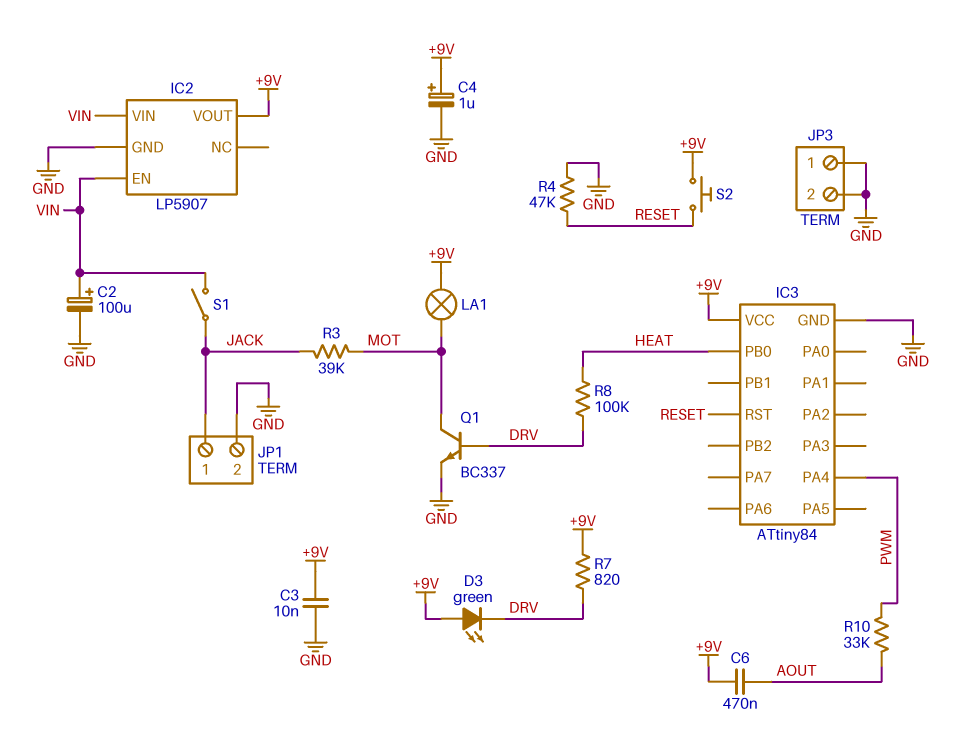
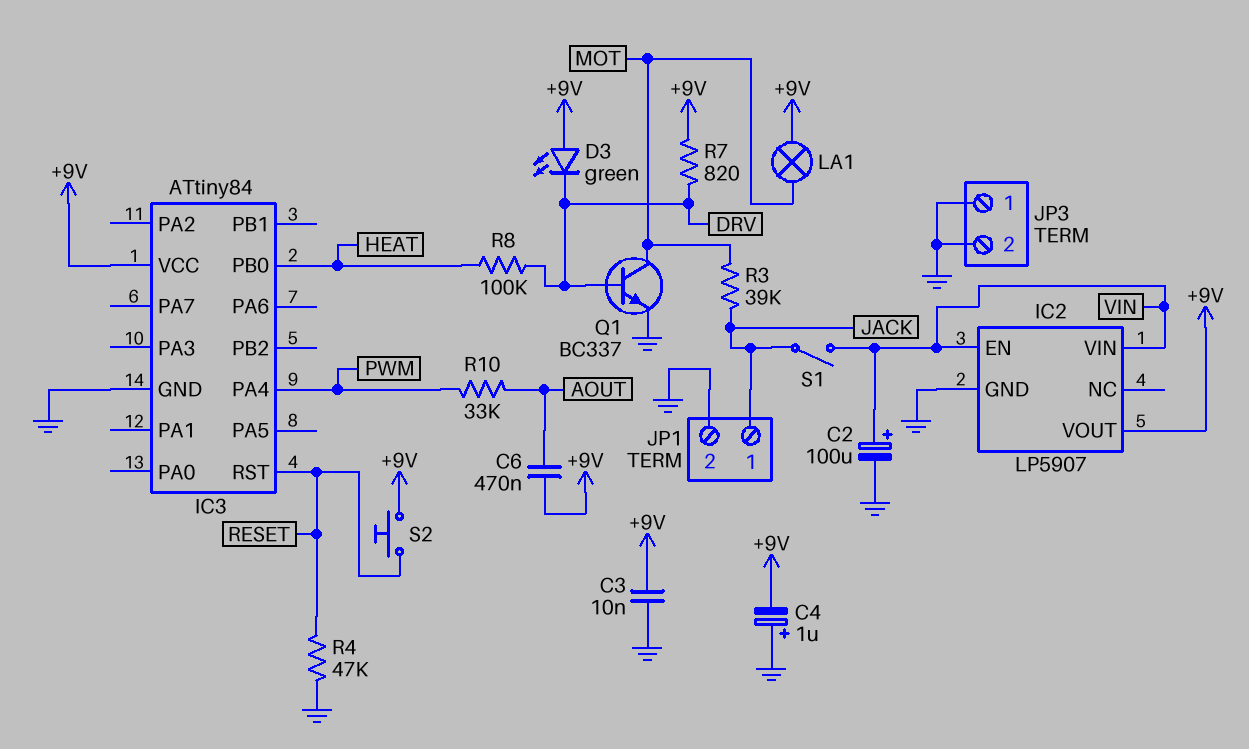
C4: 1uF (plus +9V, minus GND) -> 1uF (plus GND, minus +9V)

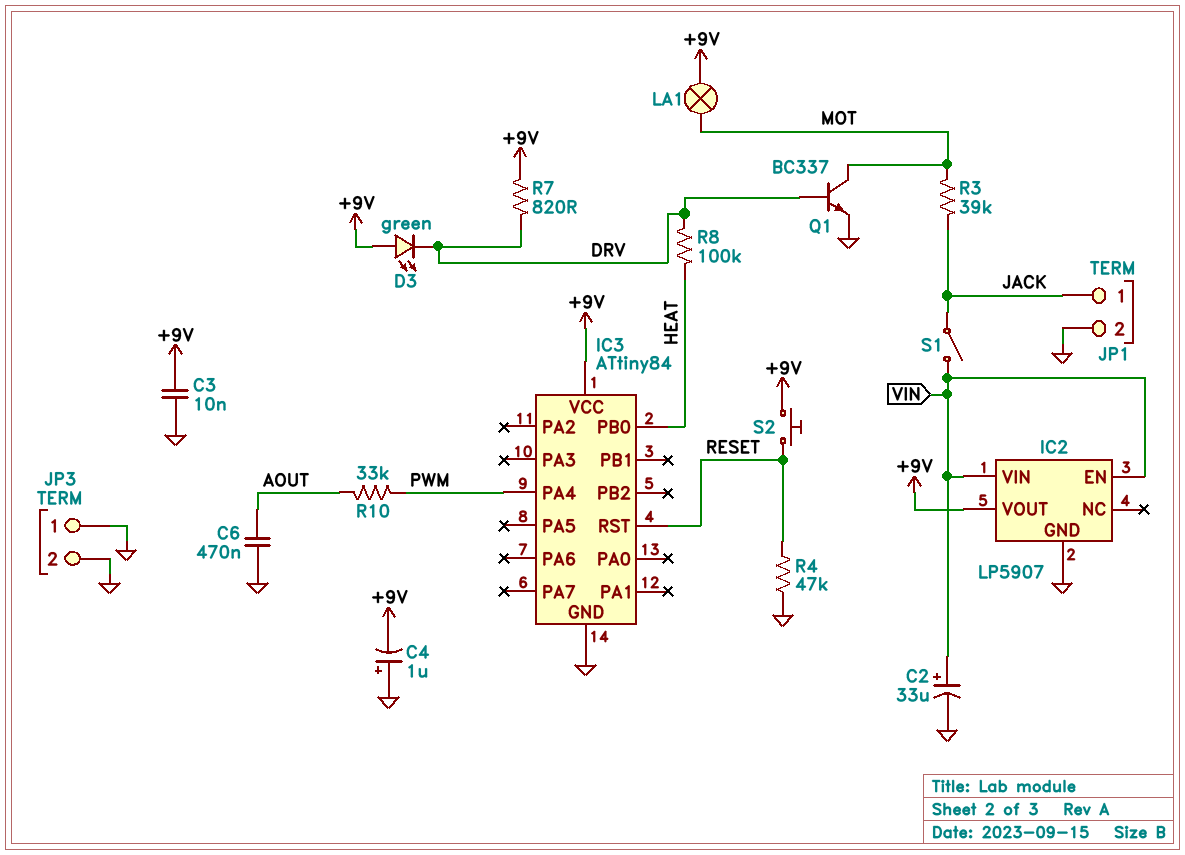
C2: 100uF (plus VIN, minus GND) -> 33uF (plus VIN, minus GND)
C6: 470nF (+9V, AOUT) -> 470nF (AOUT, GND)

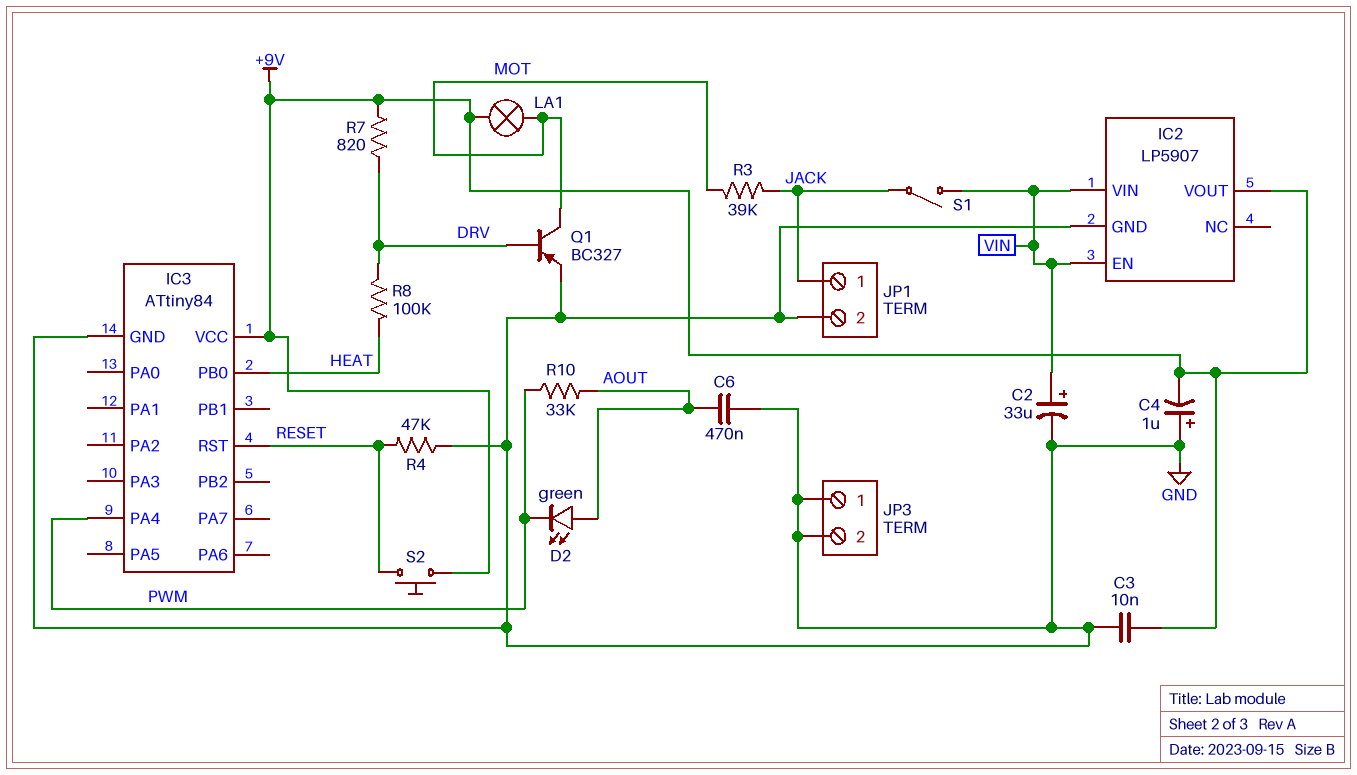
D2: none -> LED green (A AOUT, K PWM)
D3: LED green (A +9V, K DRV) -> none
Q1: NPN BC337 (B DRV, C MOT, E GND) -> PNP BC327 (B DRV, C MOT, E GND)

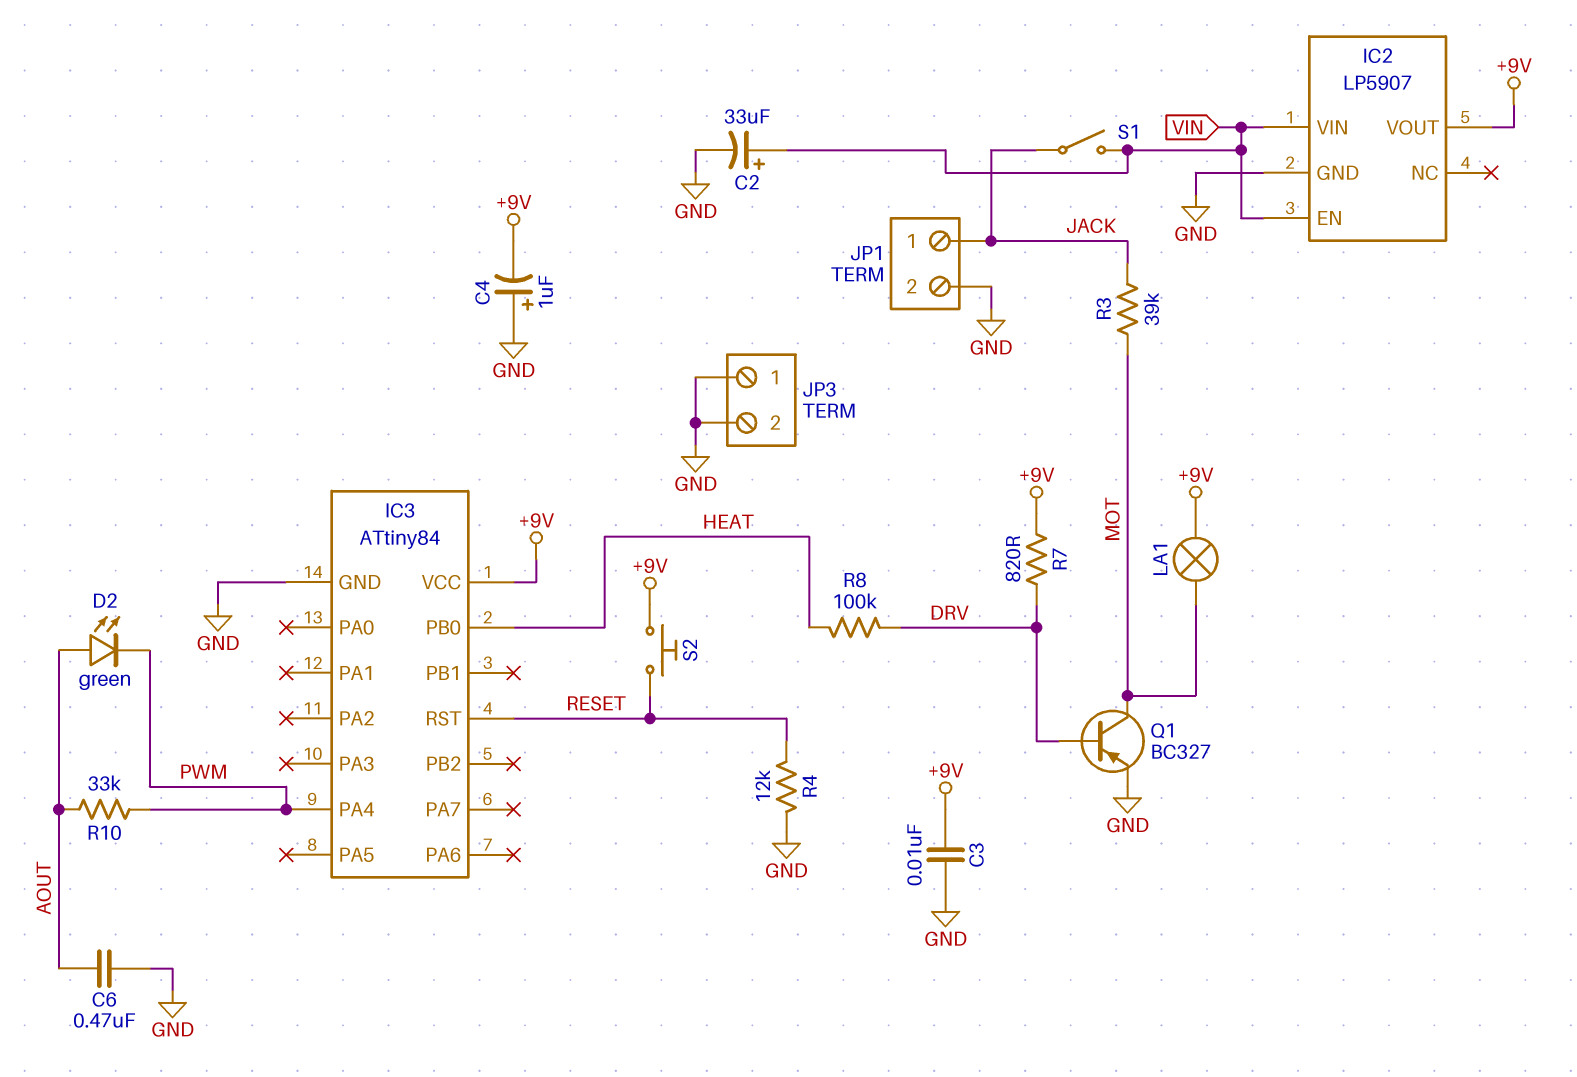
R4: 47k (GND, RESET) -> 12k (GND, RESET)

